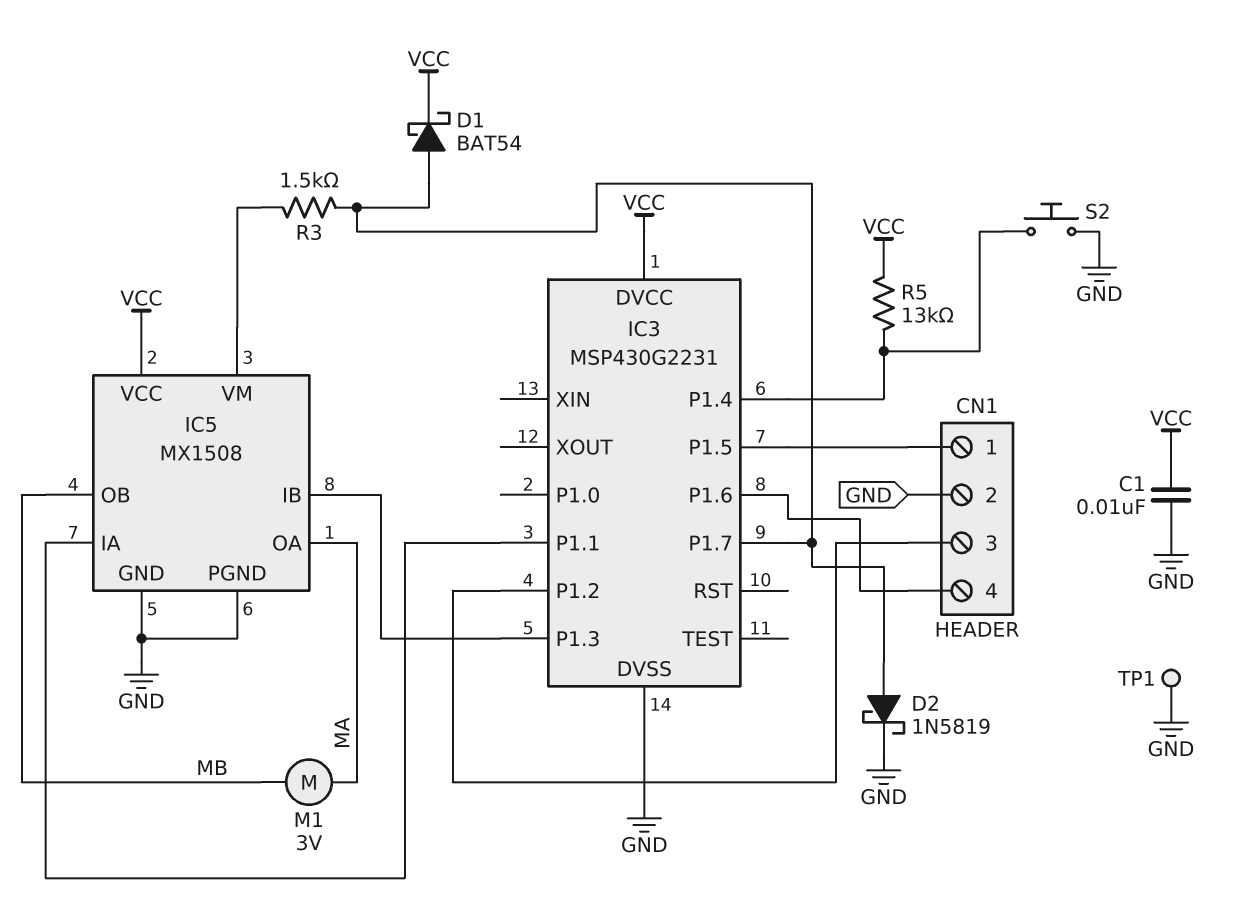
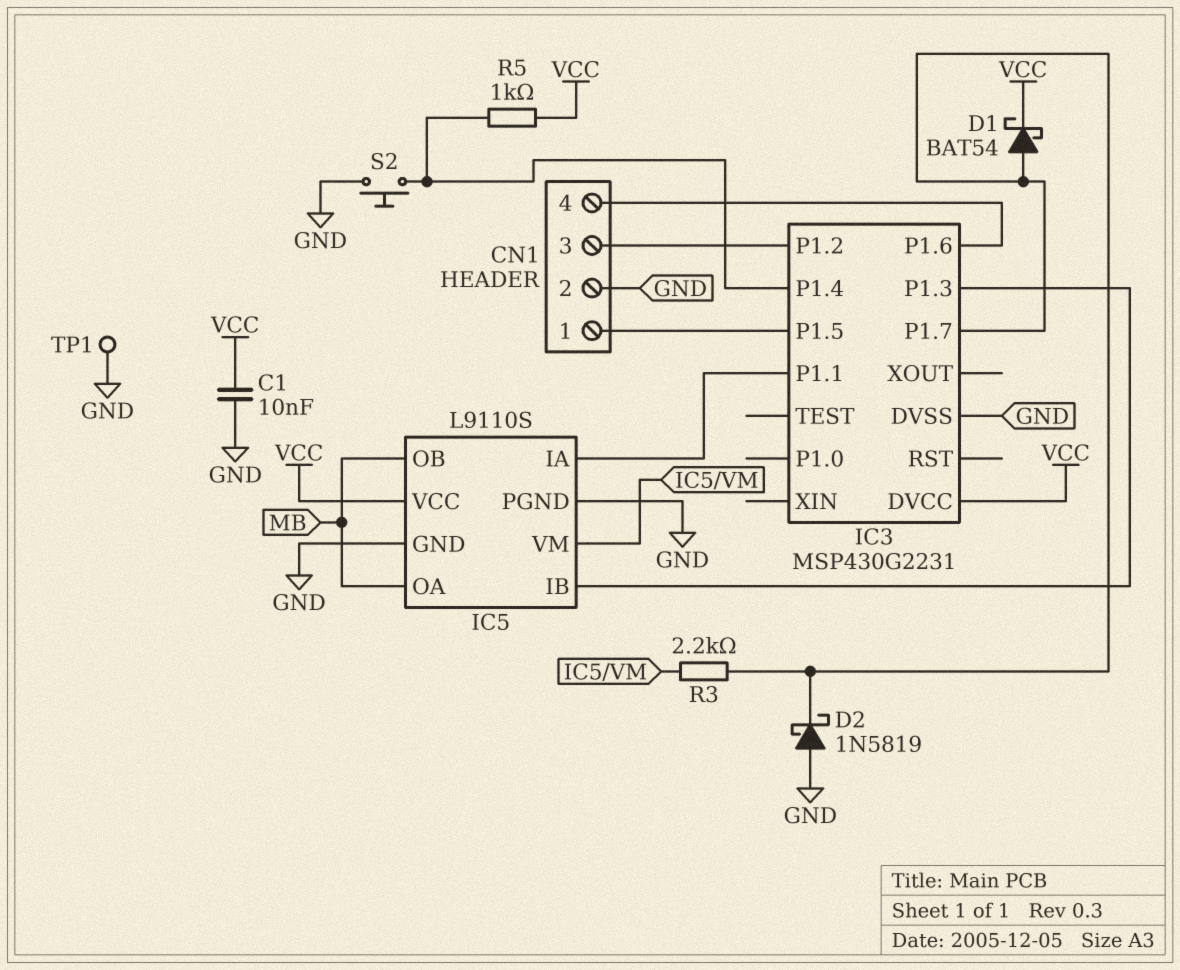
D2: schottky 1N5819 (A IC3/P1.7, K GND) -> schottky 1N5819 (A GND, K IC3/P1.7)
IC5: MX1508 -> L9110S
IC5 pin OA: MA -> MB
M1: motor 3V (MA, MB) -> none
R3: 1.5k (IC3/P1.7, IC5/VM) -> 2.2k (IC3/P1.7, IC5/VM)
R5: 13k (IC3/P1.4, VCC) -> 1k (IC3/P1.4, VCC)

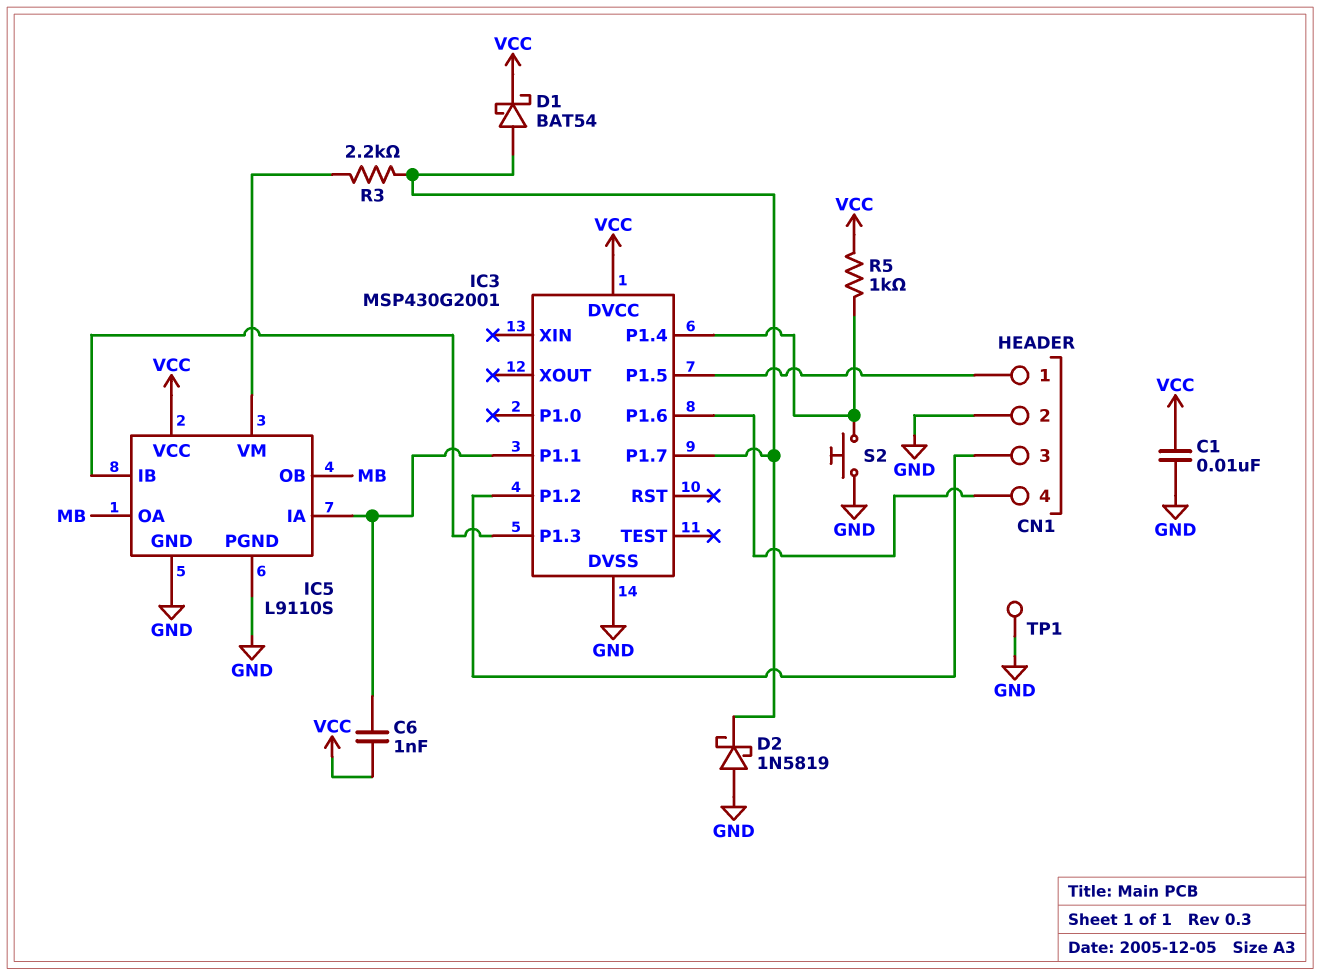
C6: none -> 1nF (IC3/P1.1, VCC)
IC3: MSP430G2231 -> MSP430G2001

